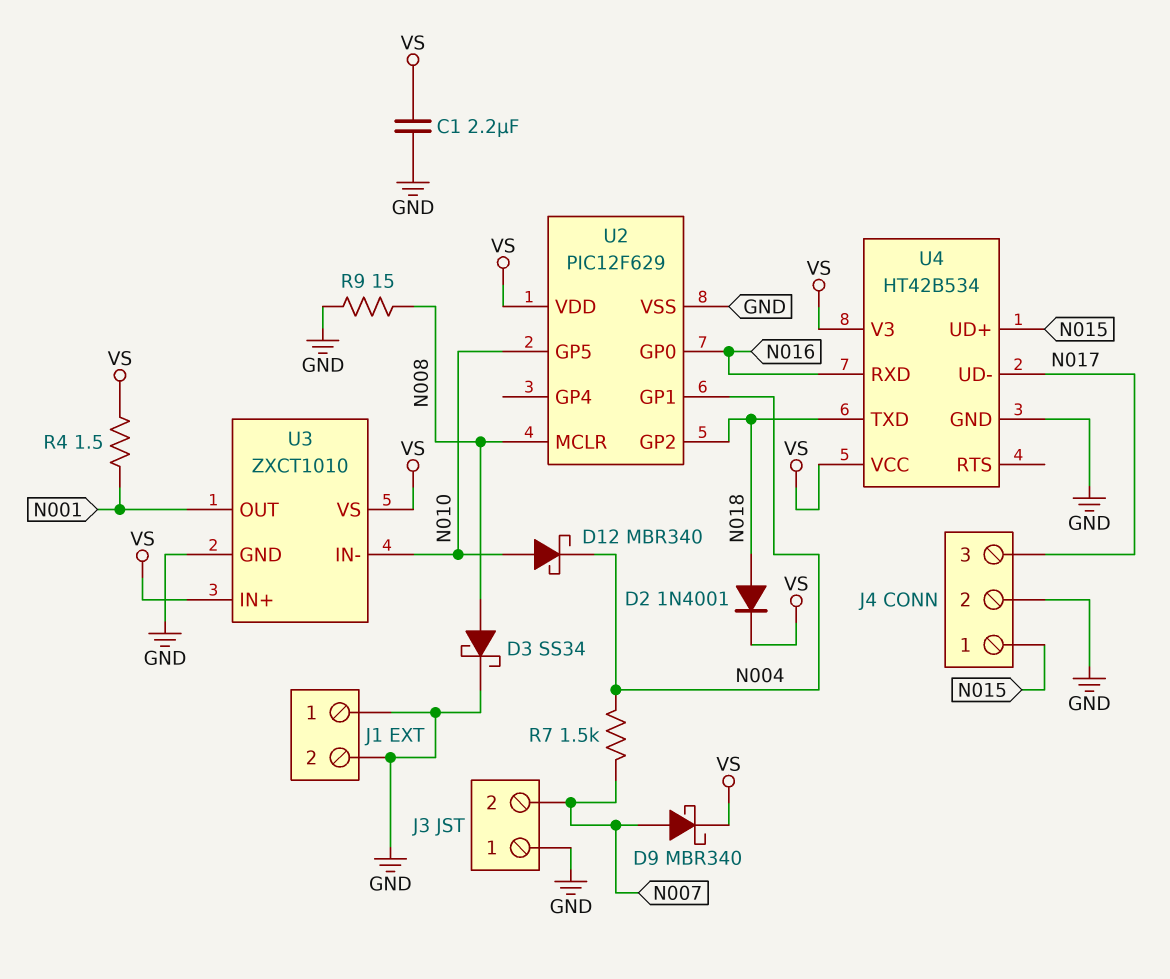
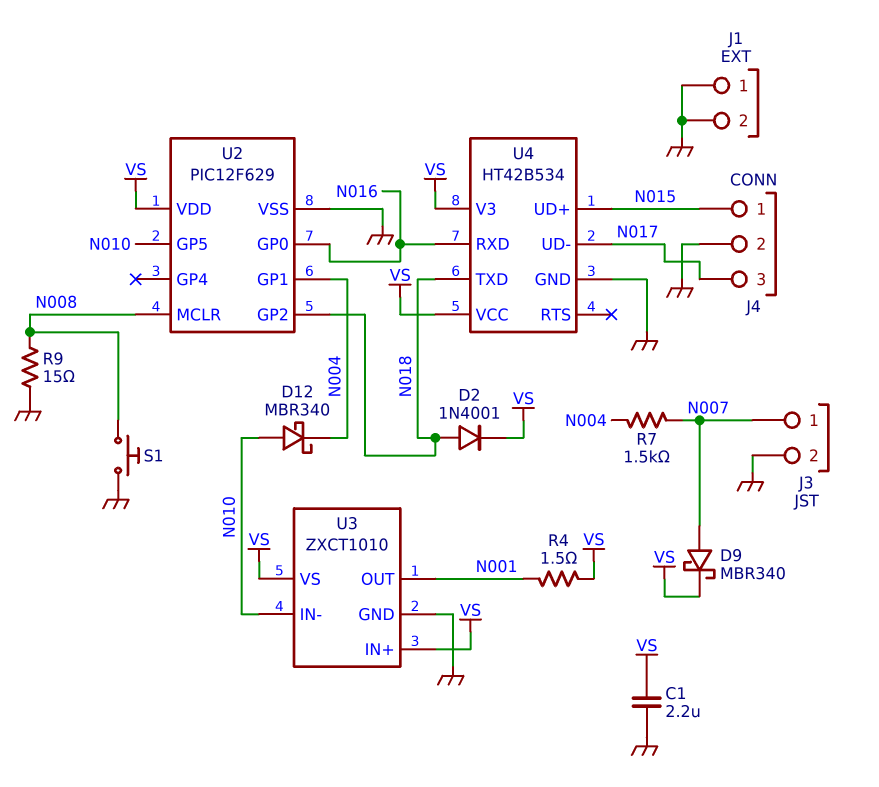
D3: schottky SS34 (A N008, K GND) -> none
J3 pin 1: GND -> N007
J3 pin 2: N007 -> GND
S1: none -> button (GND, N008)

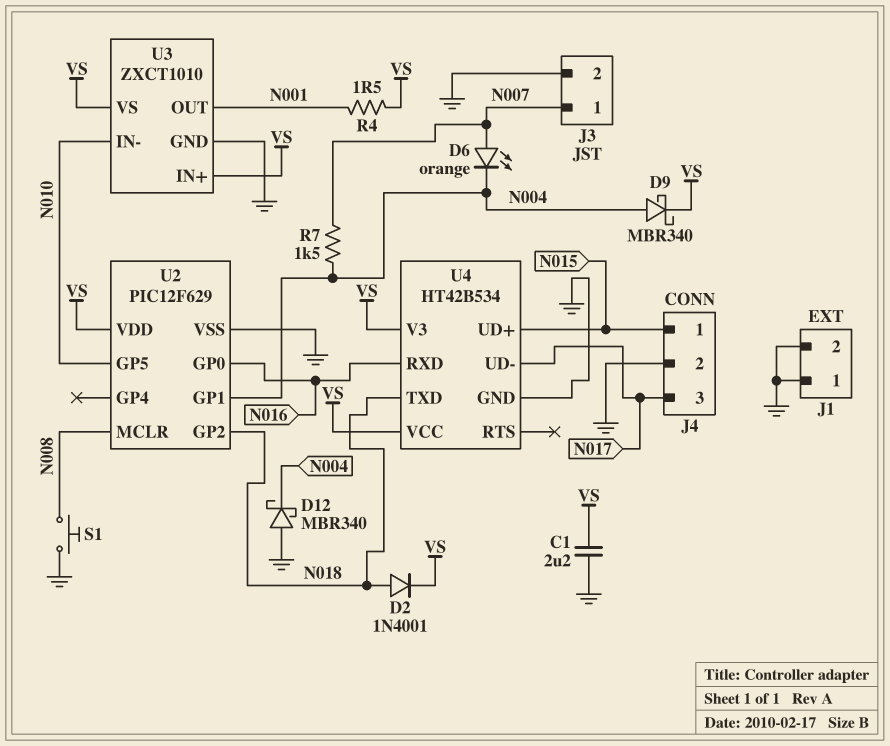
D6: none -> LED orange (A N007, K N004)
D9: schottky MBR340 (A N007, K VS) -> schottky MBR340 (A N004, K VS)
D12: schottky MBR340 (A N010, K N004) -> schottky MBR340 (A GND, K N004)
R9: 15 (GND, N008) -> none

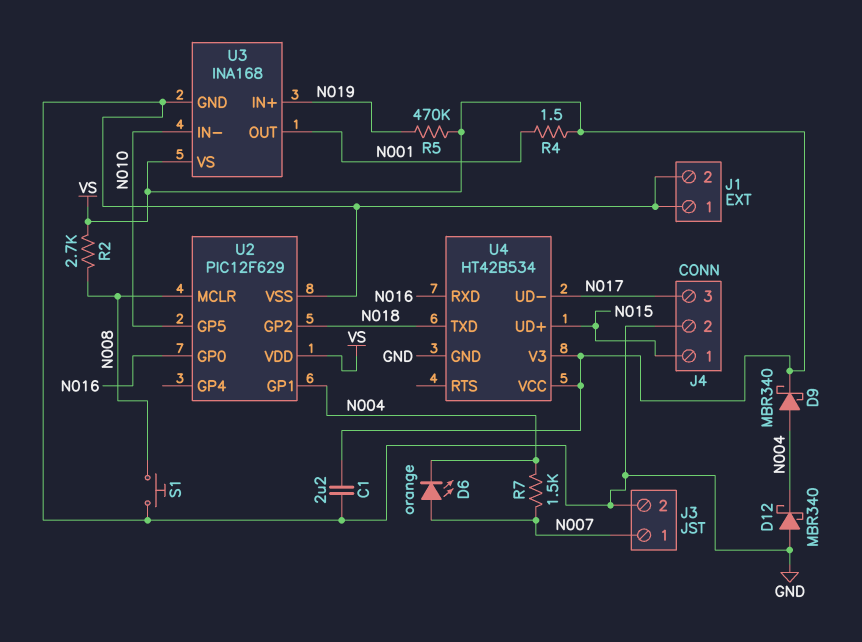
D2: diode 1N4001 (A N018, K VS) -> none
R2: none -> 2.7k (N008, VS)
R5: none -> 470k (N019, VS)
U3: ZXCT1010 -> INA168
U3 pin IN+: VS -> N019

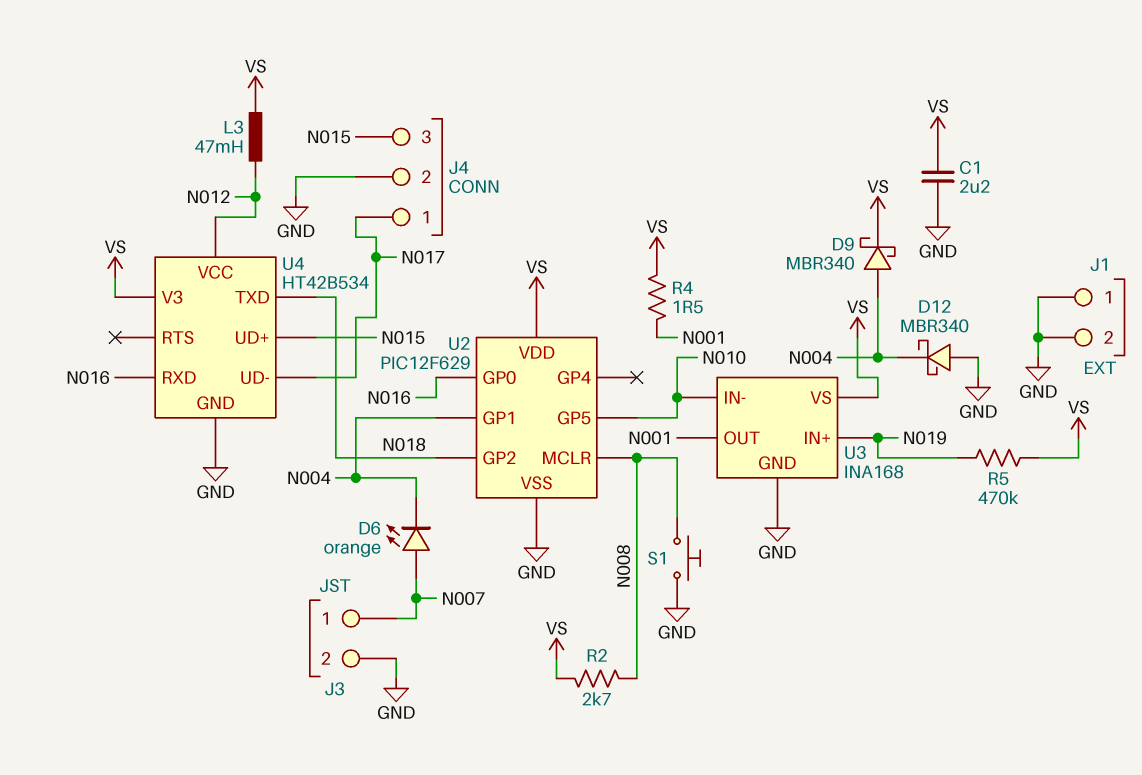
J4 pin 1: N015 -> N017
J4 pin 3: N017 -> N015
L3: none -> 47mH (N012, VS)
R7: 1.5k (N004, N007) -> none
U4 pin VCC: VS -> N012

